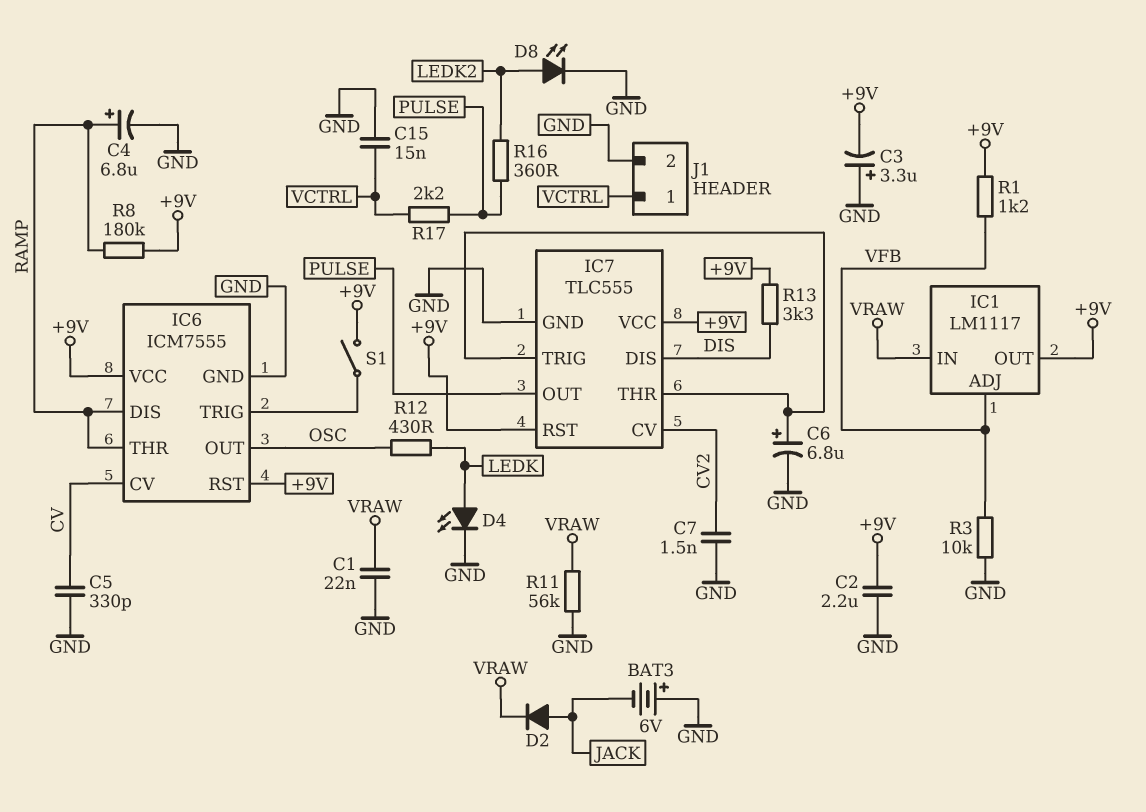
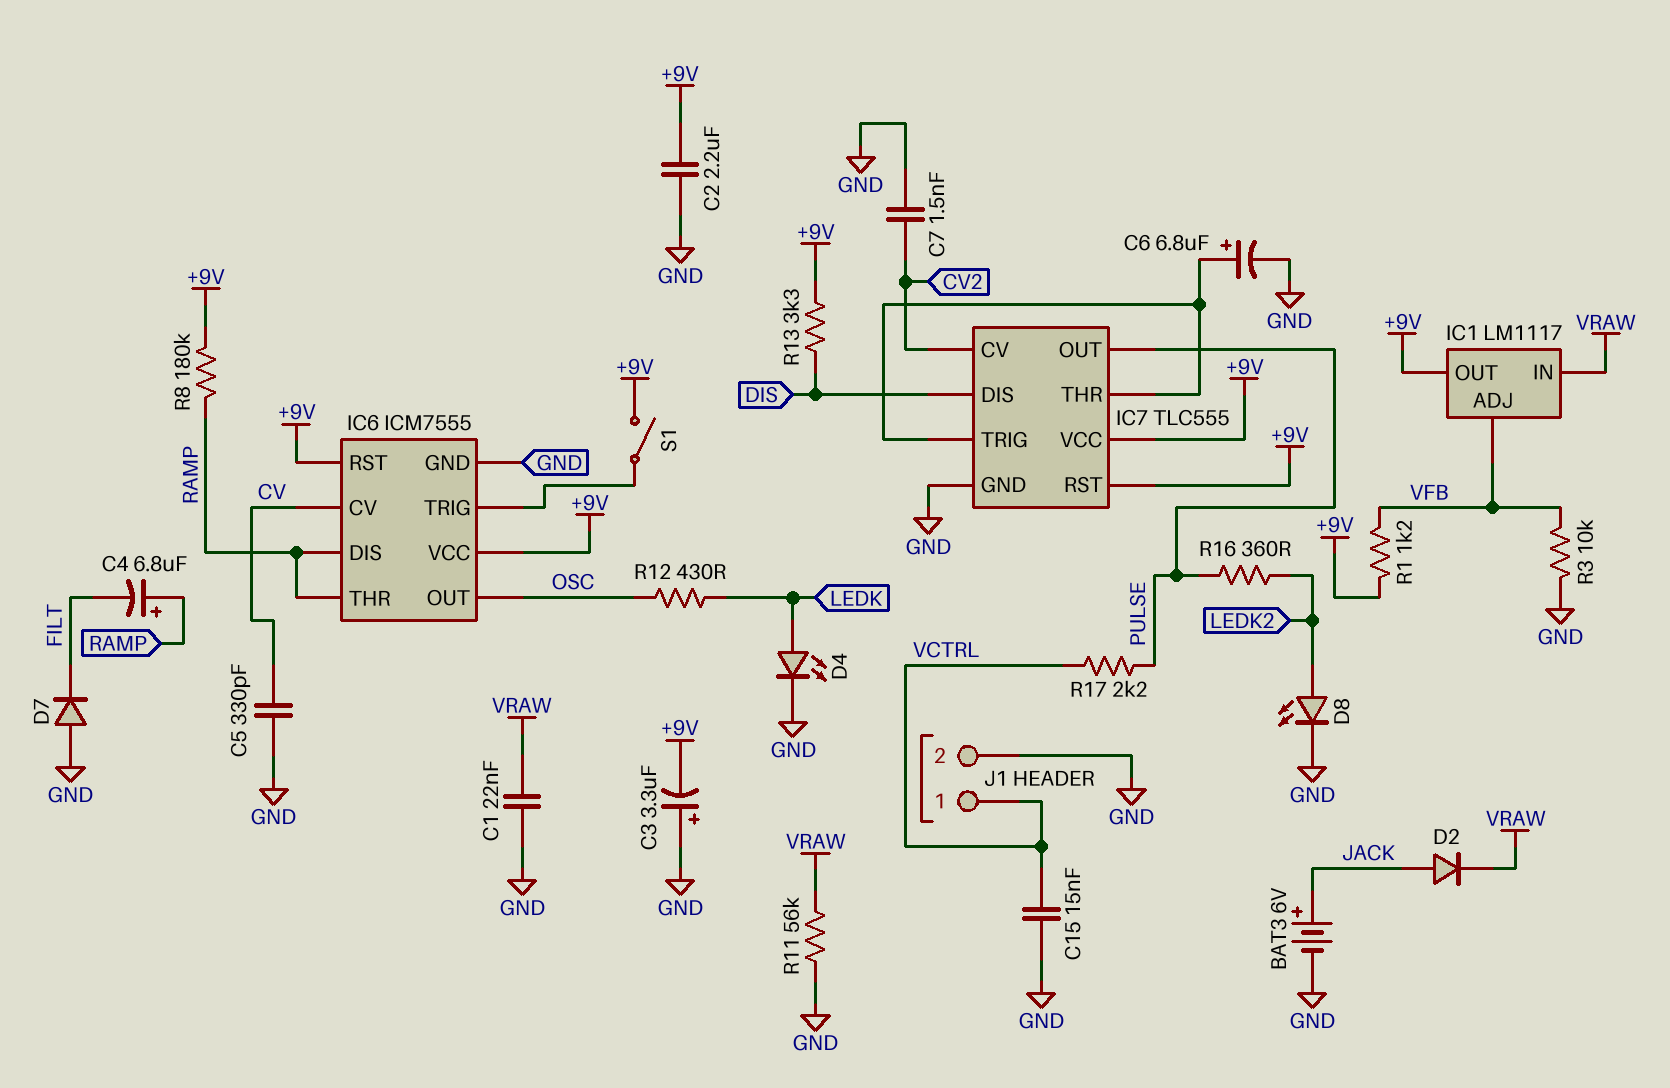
BAT3: 6V (plus GND, minus JACK) -> 6V (plus JACK, minus GND)
C4: 6.8uF (plus RAMP, minus GND) -> 6.8uF (plus RAMP, minus FILT)
D7: none -> diode (A GND, K FILT)

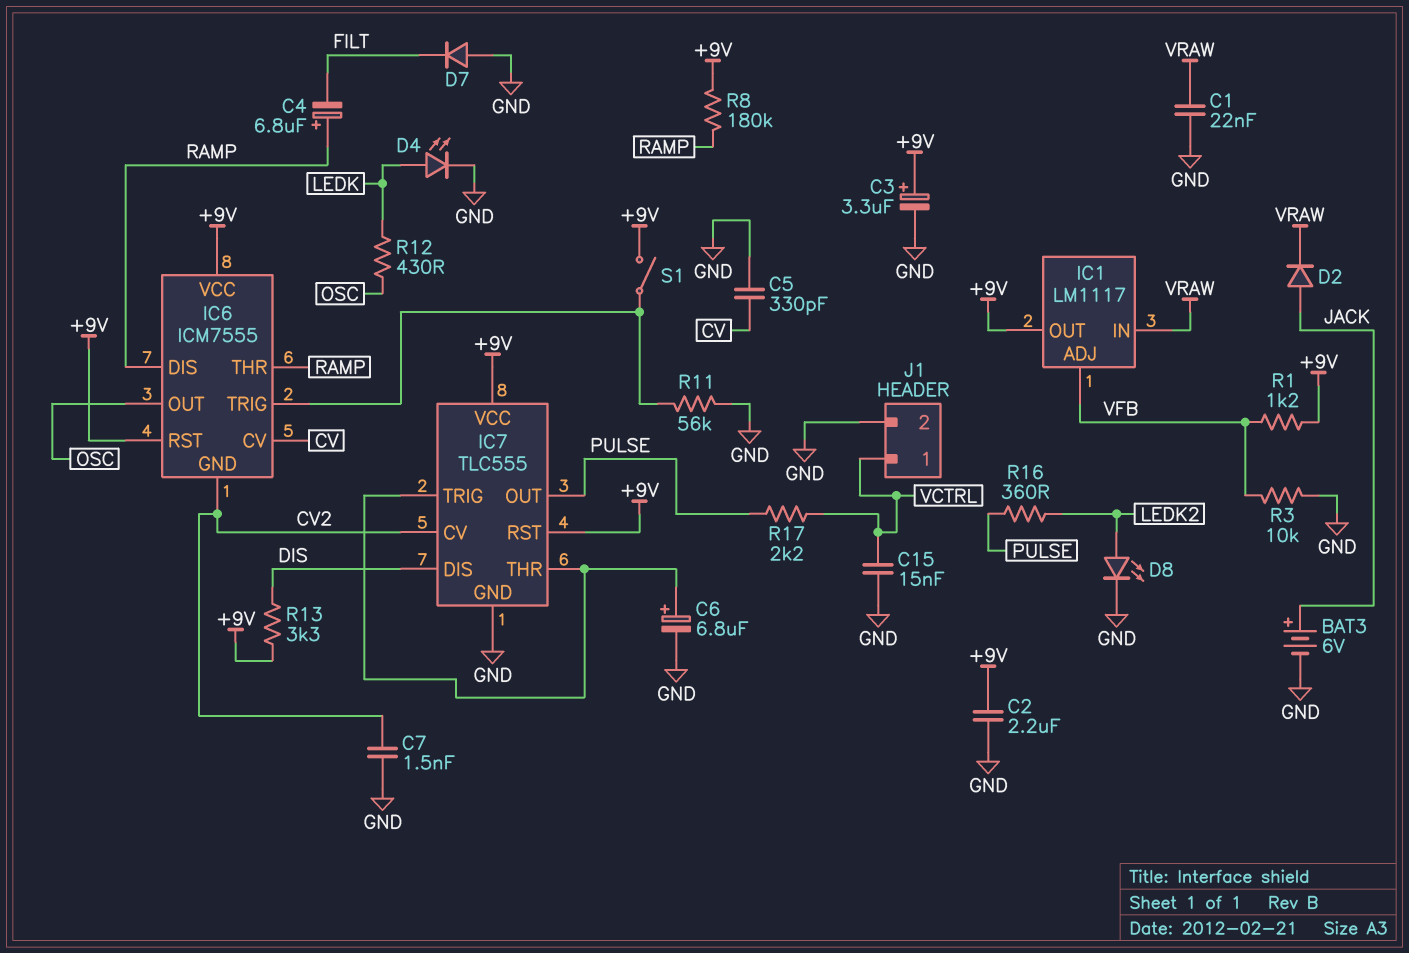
C3: 3.3uF (plus GND, minus +9V) -> 3.3uF (plus +9V, minus GND)
IC6 pin GND: GND -> CV2
R11: 56k (GND, VRAW) -> 56k (GND, IC6/TRIG)

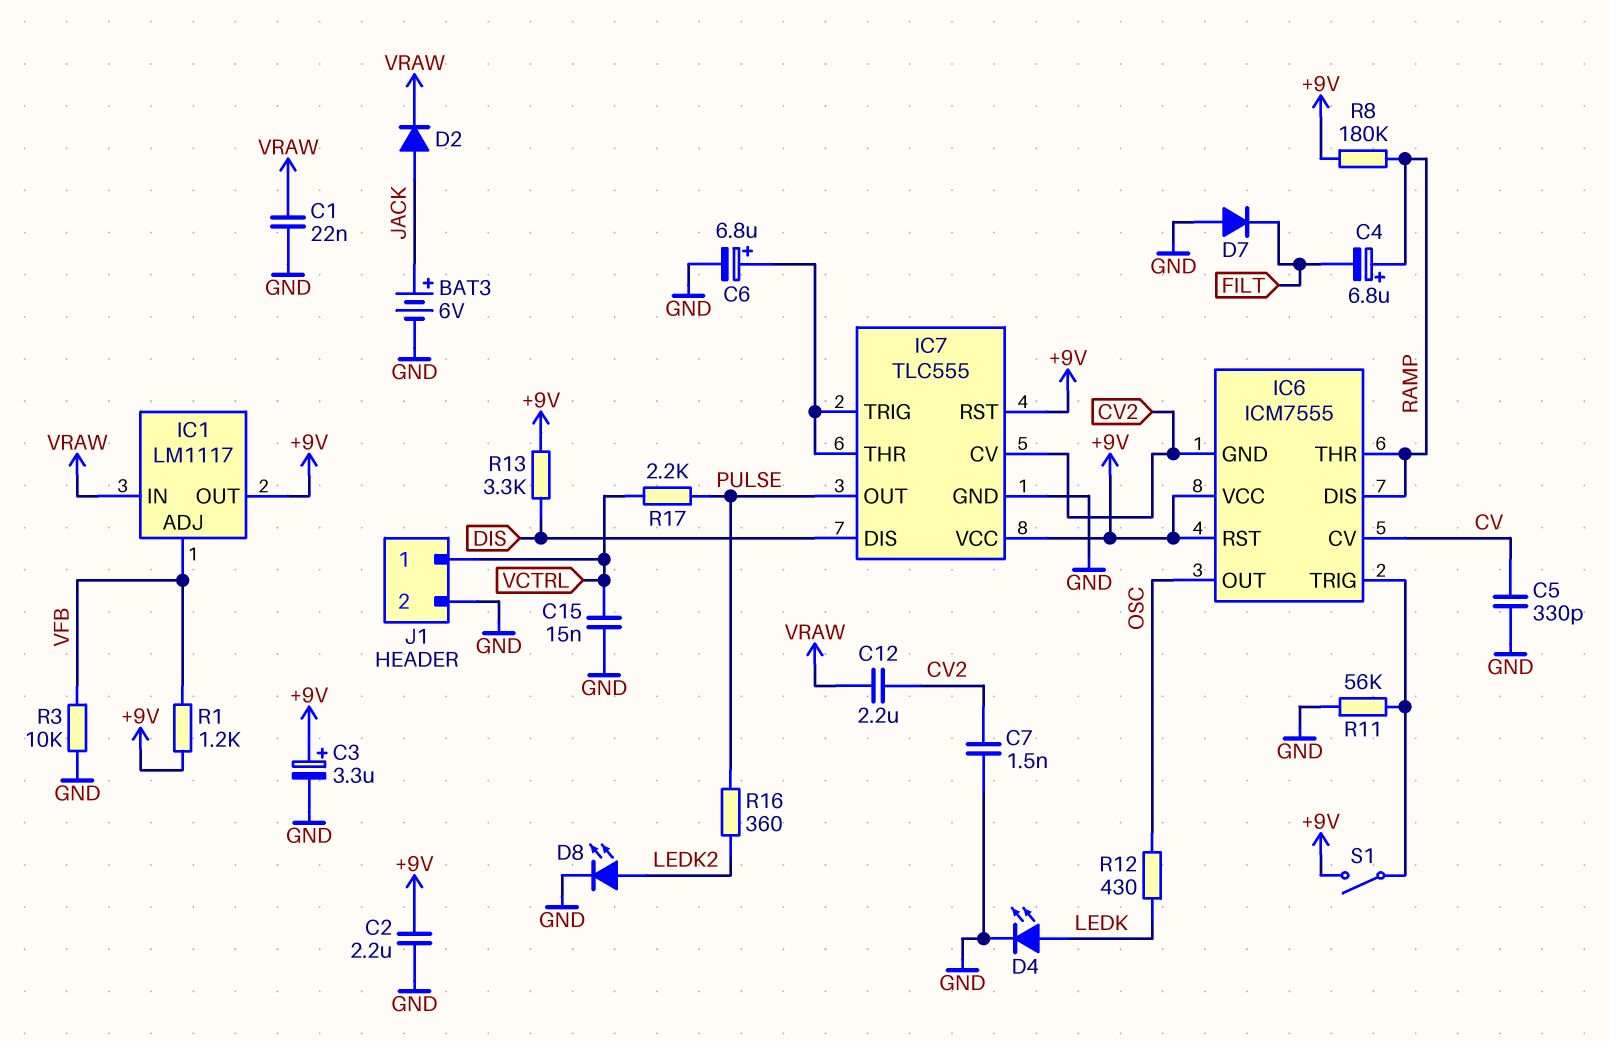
C12: none -> 2.2uF (CV2, VRAW)

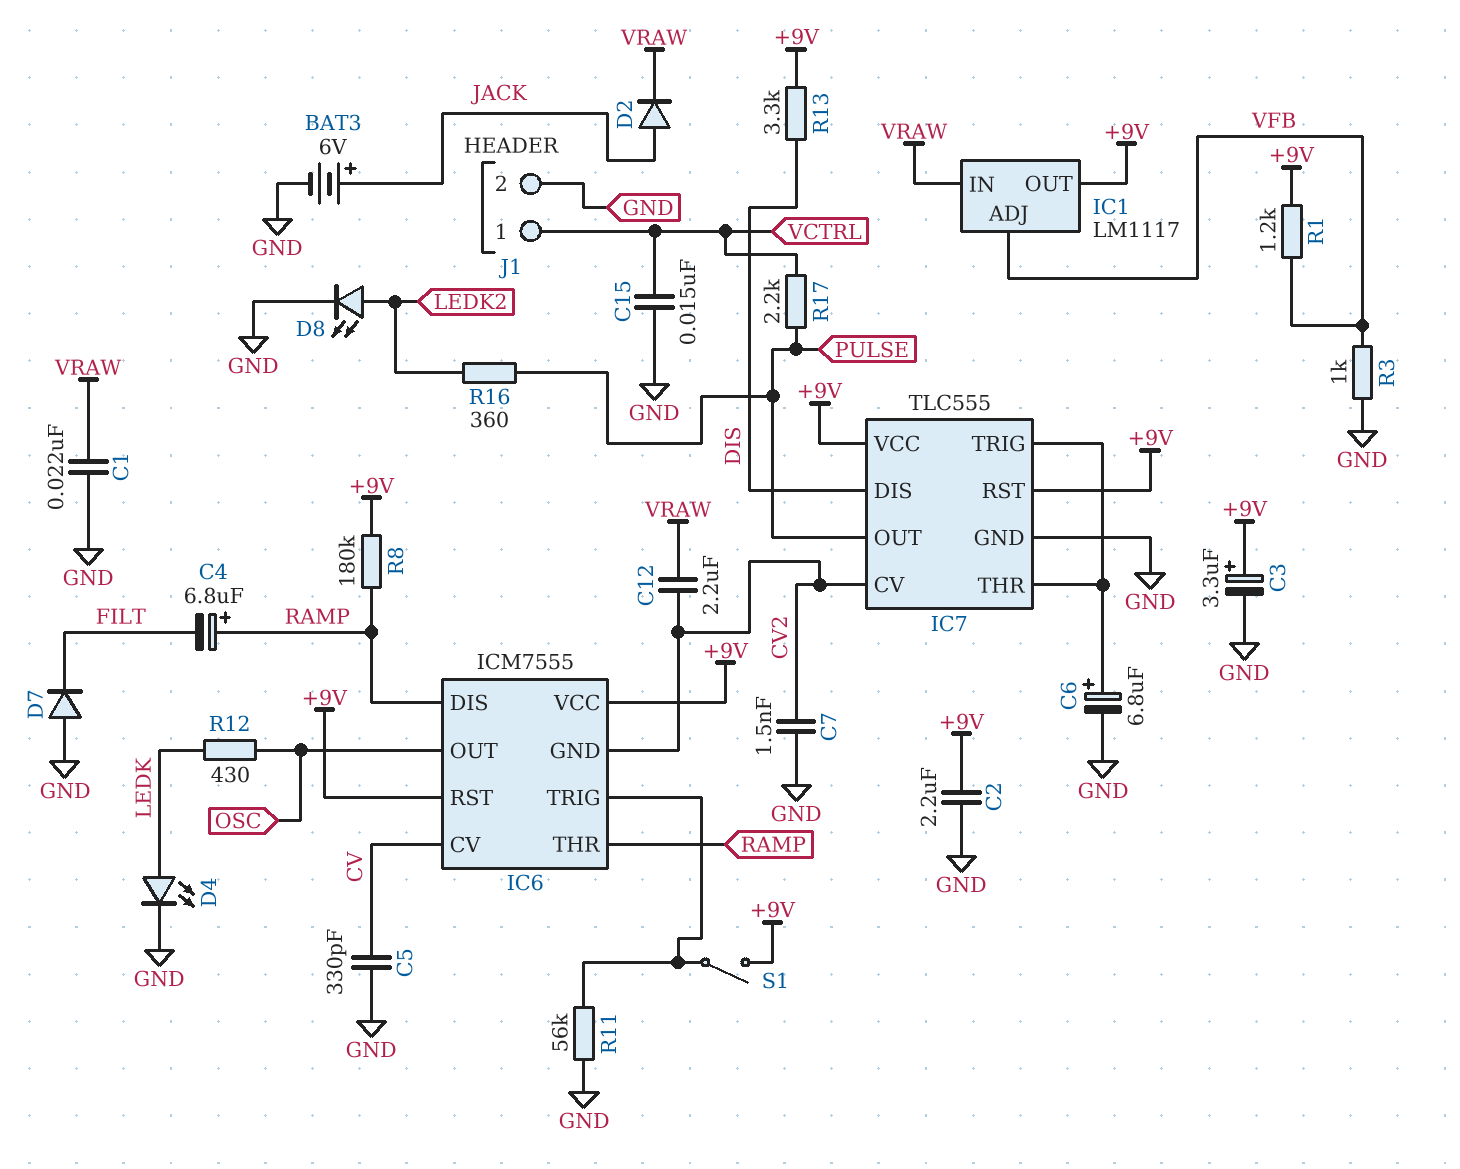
R3: 10k (GND, VFB) -> 1k (GND, VFB)

